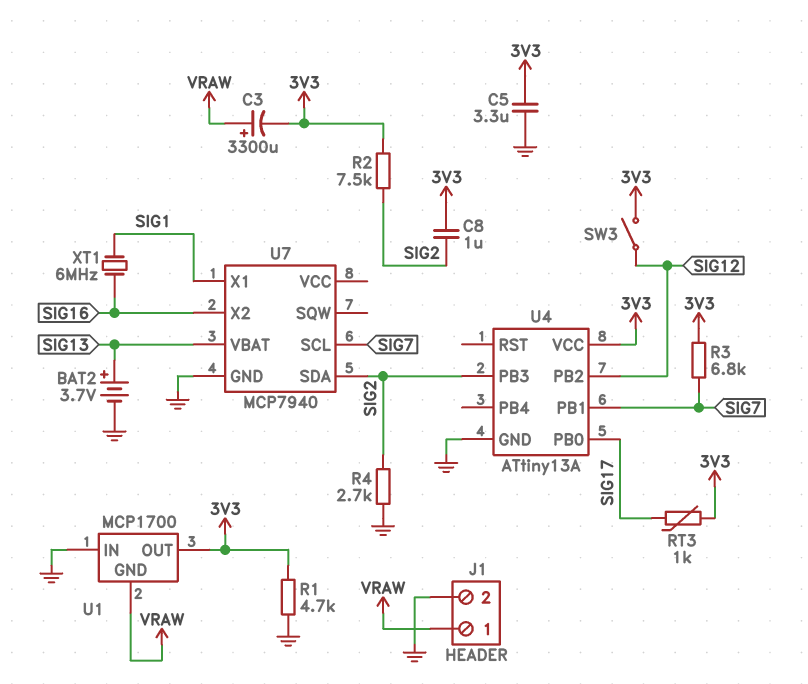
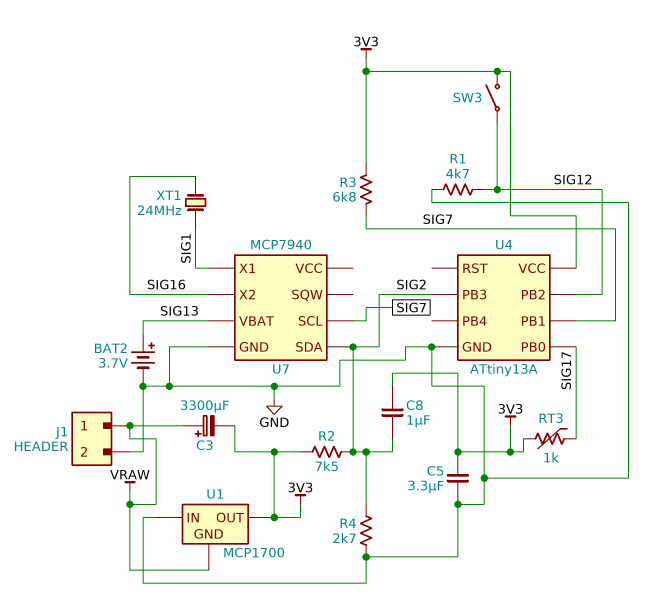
R1: 4.7k (3V3, GND) -> 4.7k (GND, SIG12)
XT1: 6MHz (SIG1, SIG16) -> 24MHz (SIG1, SIG16)

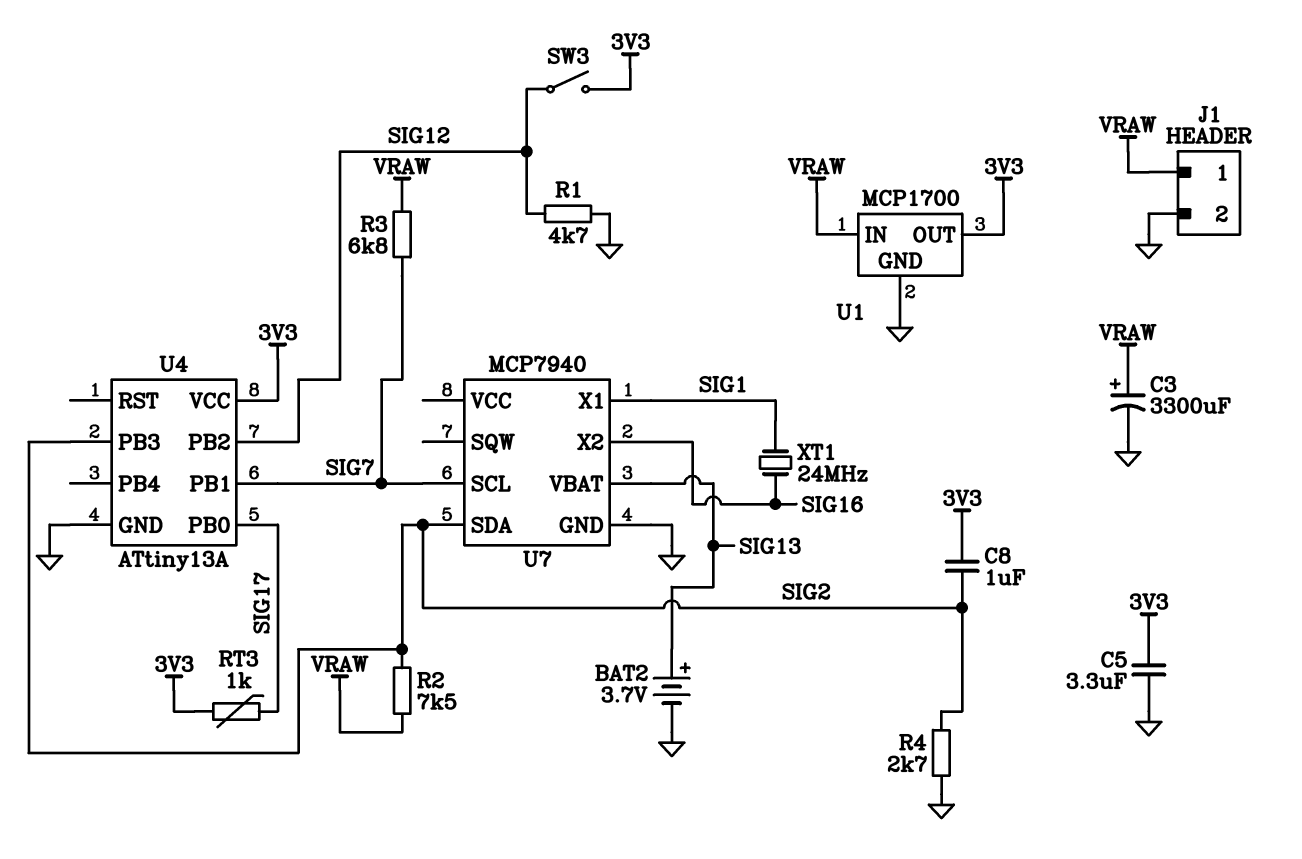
C3: 3300uF (plus VRAW, minus 3V3) -> 3300uF (plus VRAW, minus GND)
R2: 7.5k (3V3, SIG2) -> 7.5k (SIG2, VRAW)
R3: 6.8k (3V3, SIG7) -> 6.8k (SIG7, VRAW)
U1 pin GND: VRAW -> GND
U1 pin IN: GND -> VRAW

